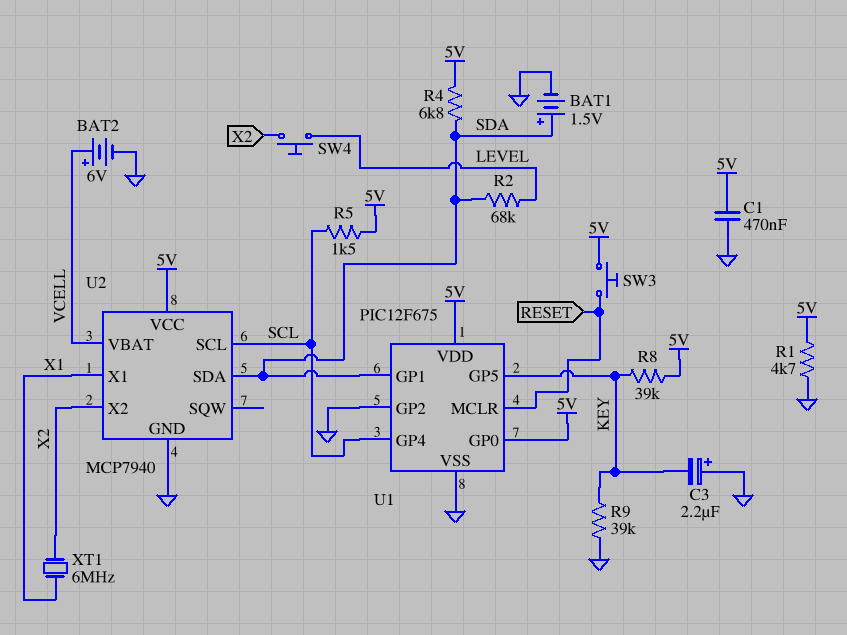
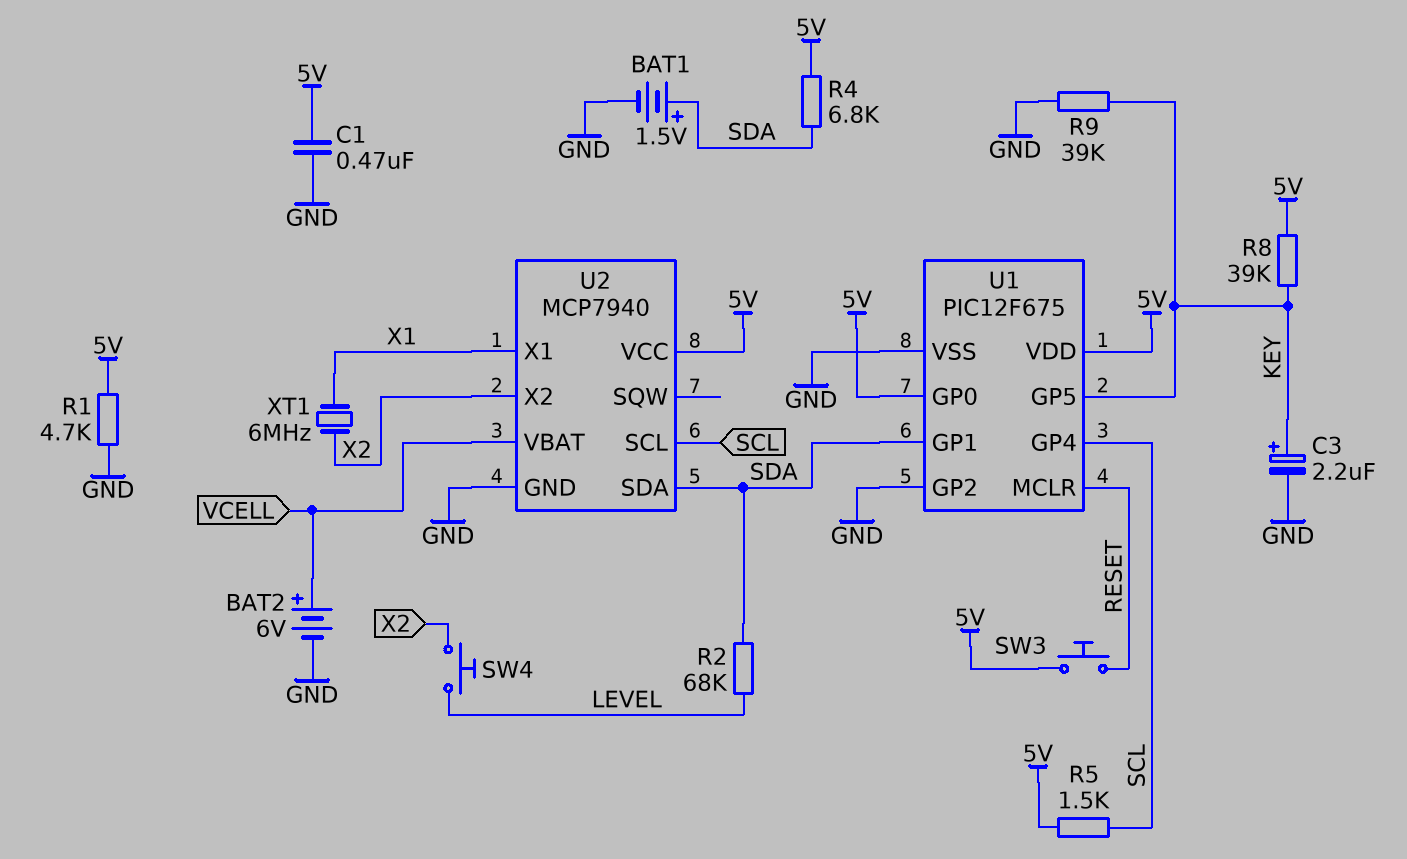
C3: 2.2uF (plus GND, minus KEY) -> 2.2uF (plus KEY, minus GND)

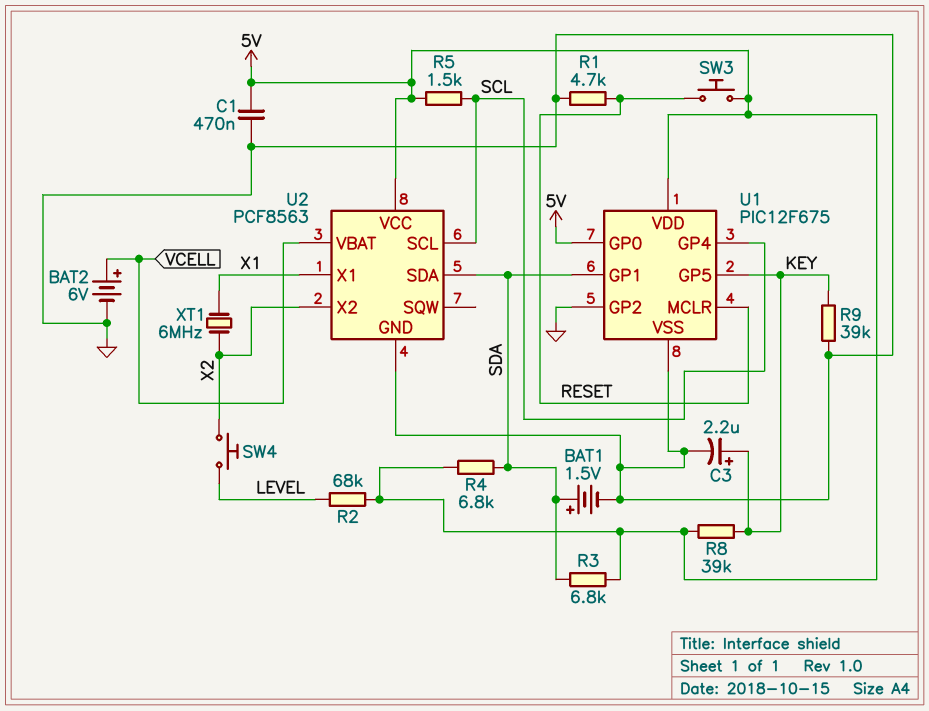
R1: 4.7k (5V, GND) -> 4.7k (GND, RESET)
R2: 68k (LEVEL, SDA) -> 68k (5V, LEVEL)
R3: none -> 6.8k (5V, SDA)
U2: MCP7940 -> PCF8563

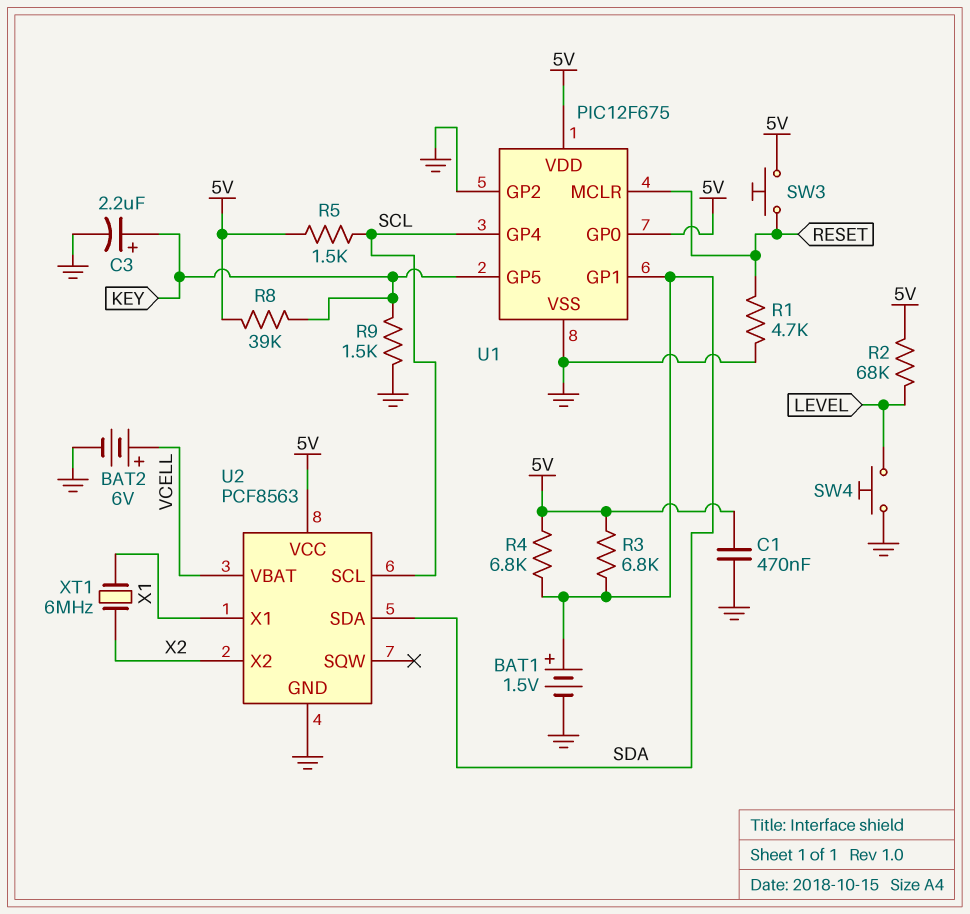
R9: 39k (GND, KEY) -> 1.5k (GND, KEY)
SW4: button (LEVEL, X2) -> button (GND, LEVEL)

